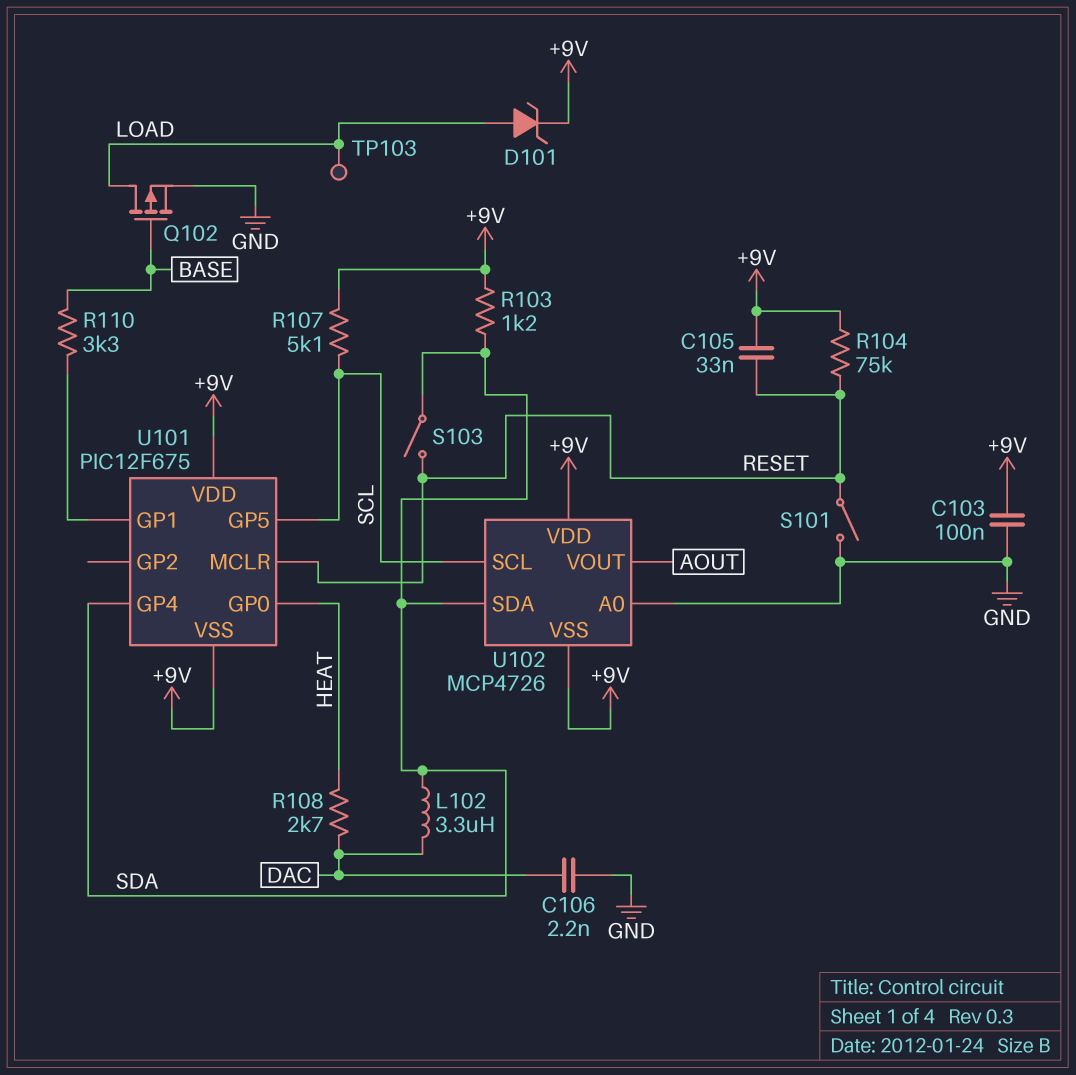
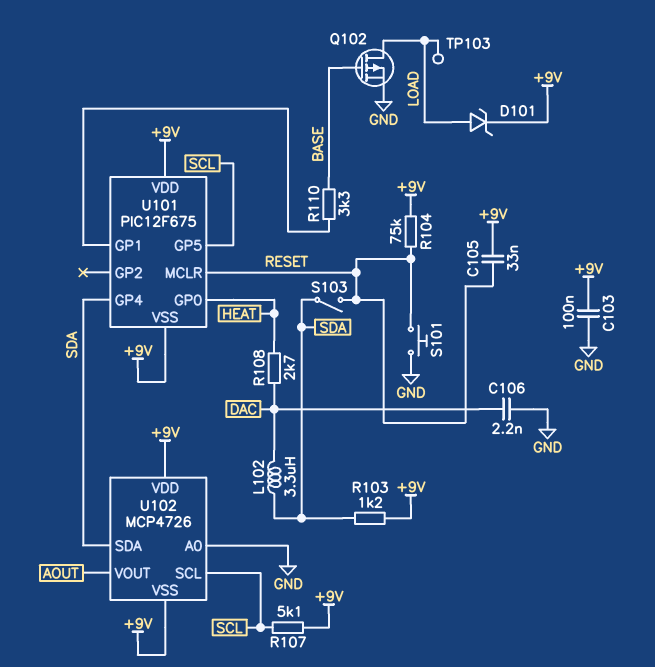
S101: switch (GND, RESET) -> button (GND, RESET)

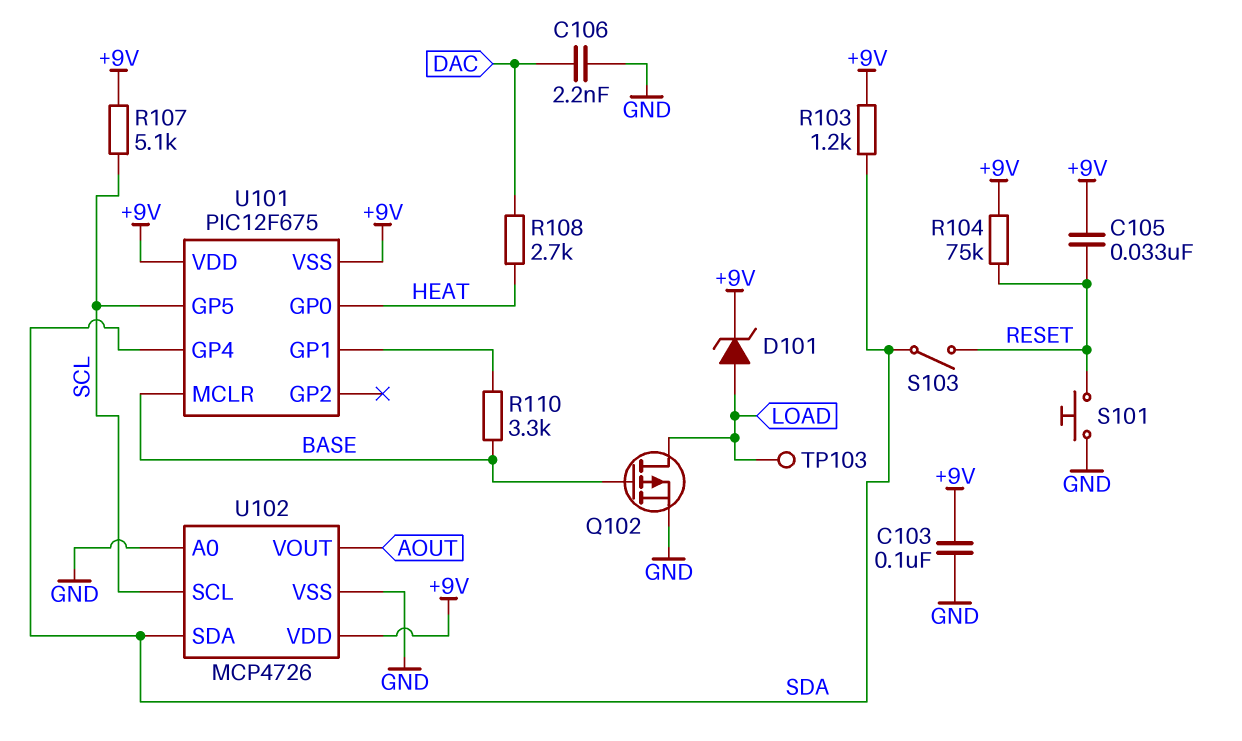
L102: 3.3uH (DAC, SDA) -> none
U101 pin MCLR: RESET -> BASE
U102 pin VSS: +9V -> GND

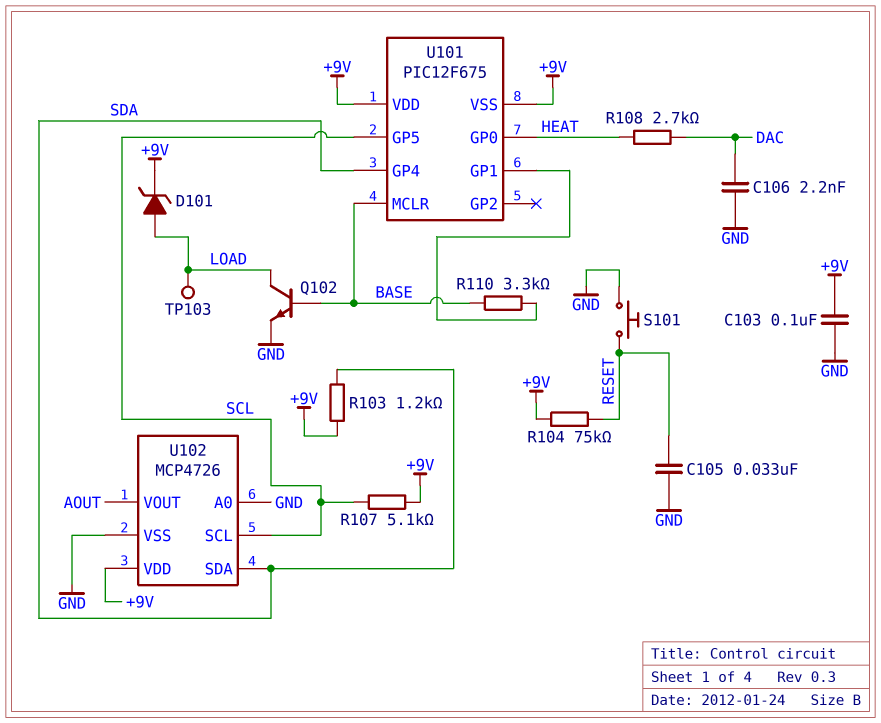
C105: 33nF (+9V, RESET) -> 33nF (GND, RESET)
Q102: PMOS (G BASE, D LOAD, S GND) -> NPN (B BASE, C LOAD, E GND)
S103: switch (RESET, SDA) -> none

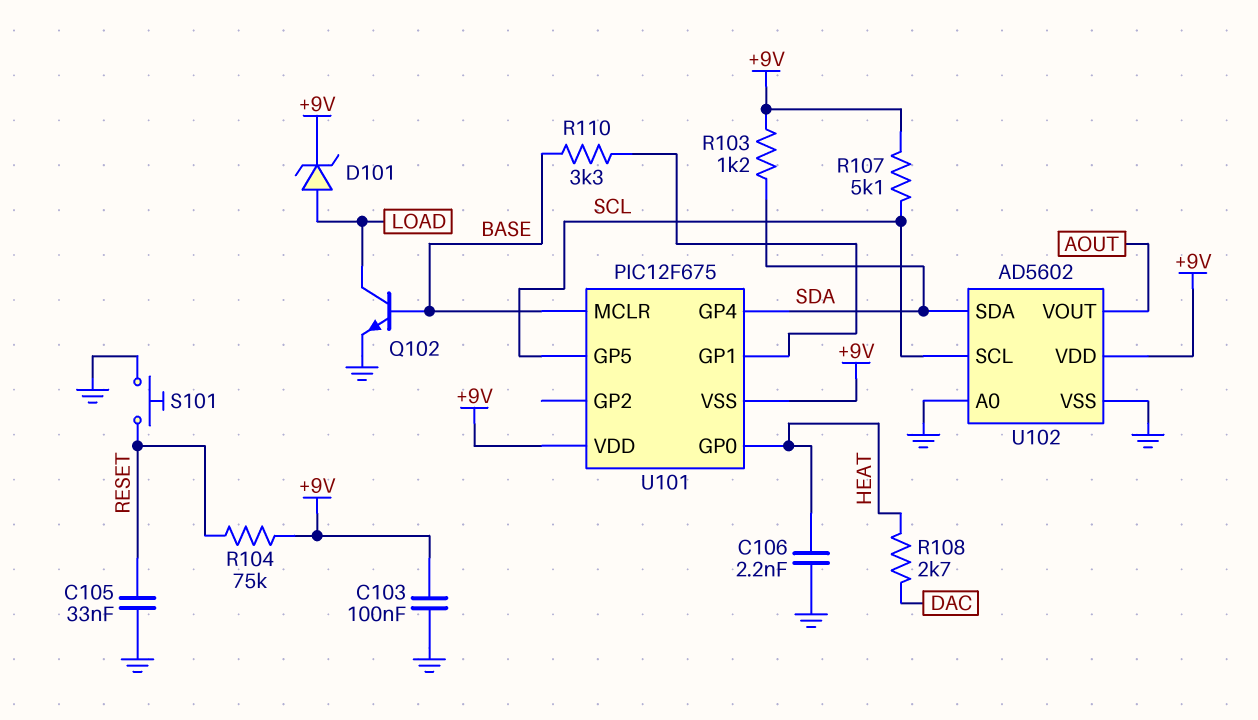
C106: 2.2nF (DAC, GND) -> 2.2nF (GND, HEAT)
TP103: test point (LOAD) -> none
U102: MCP4726 -> AD5602

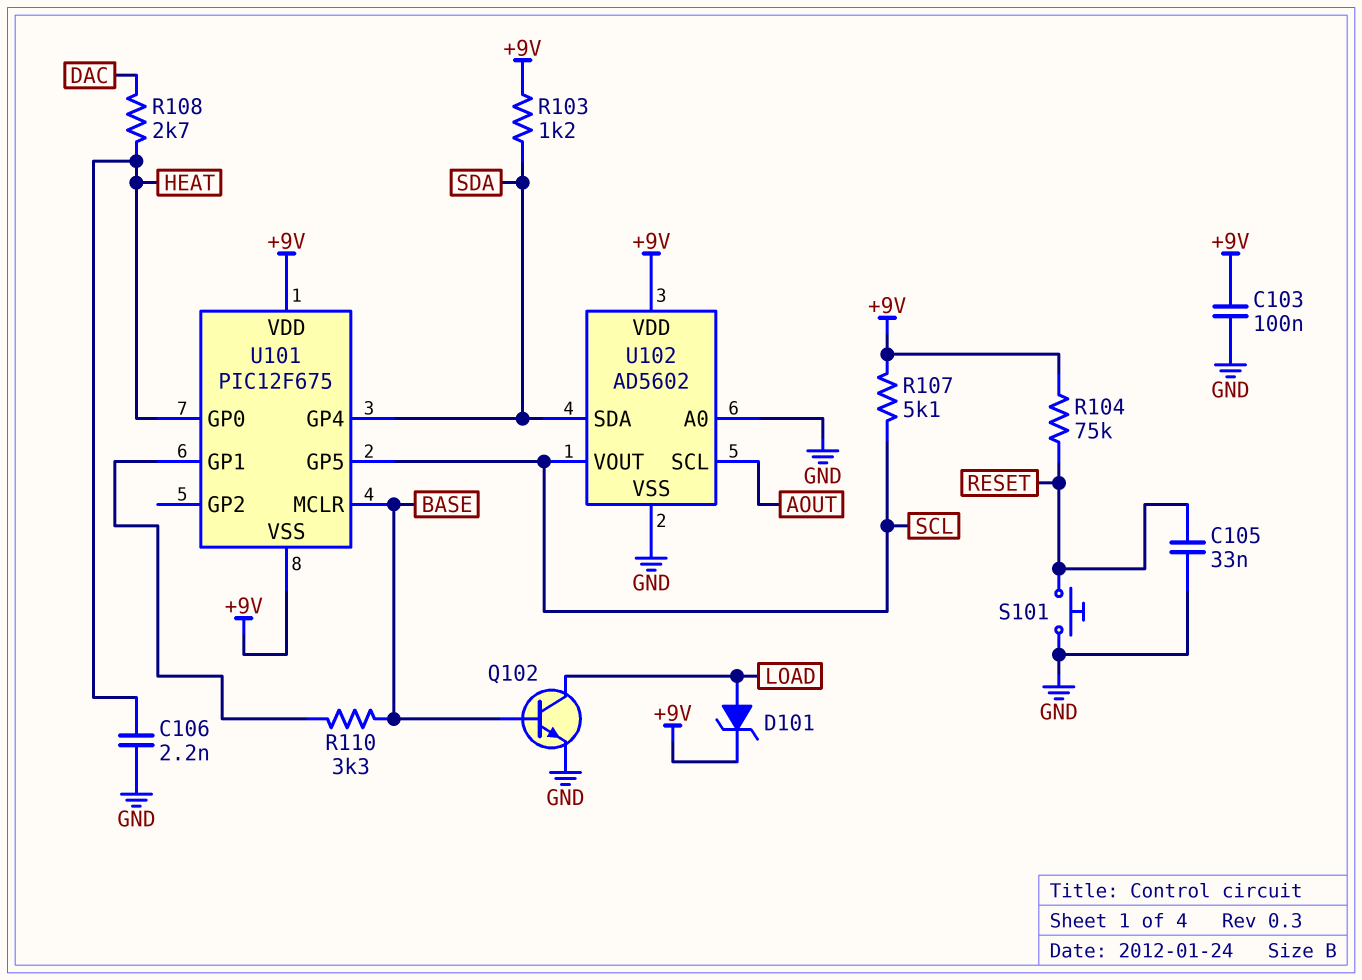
U102 pin SCL: SCL -> AOUT
U102 pin VOUT: AOUT -> SCL

